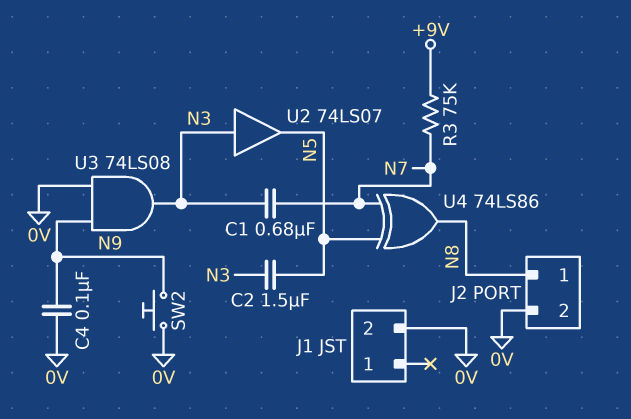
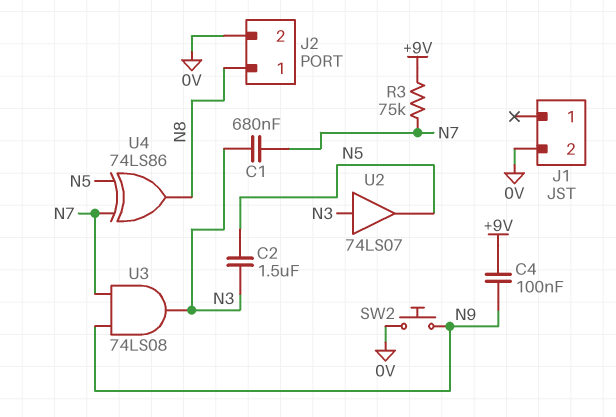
C4: 100nF (0V, N9) -> 100nF (+9V, N9)
U3: AND 74LS08 (in 0V, in N9, out N3) -> AND 74LS08 (in N7, in N9, out N3)

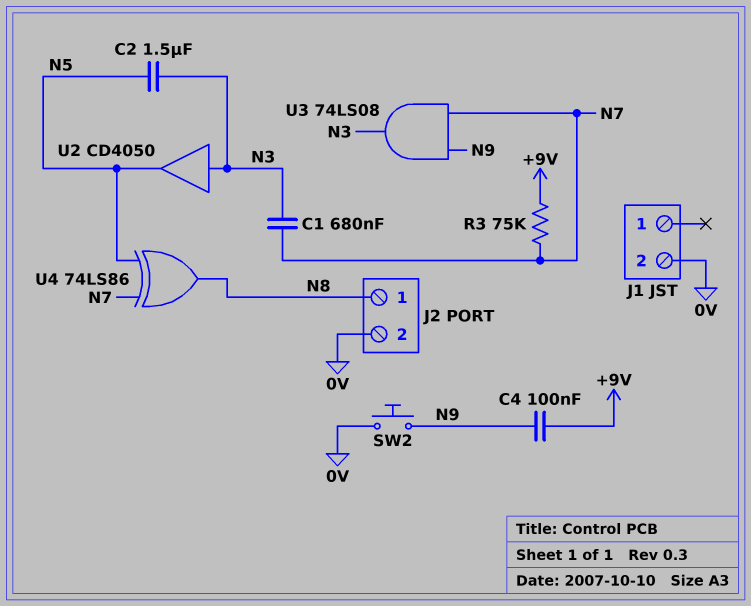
U2: buffer 74LS07 (in N3, out N5) -> buffer CD4050 (in N3, out N5)

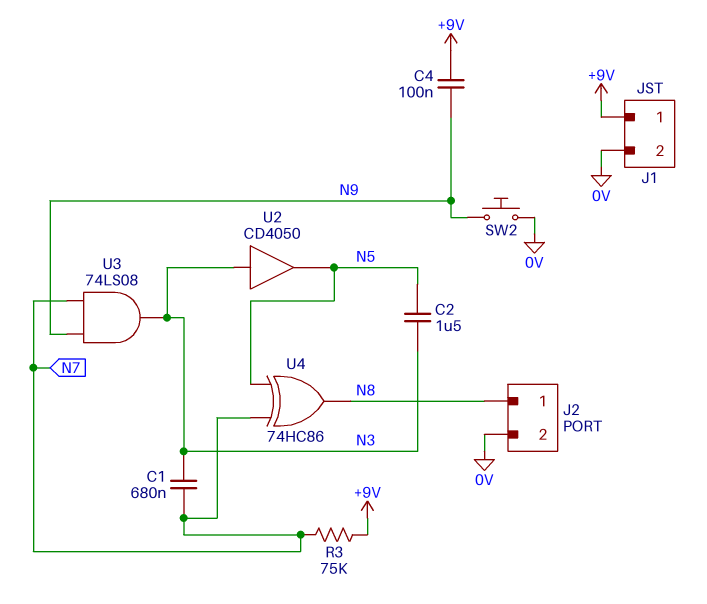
J1 pin 1: none -> +9V
U4: XOR 74LS86 (in N5, in N7, out N8) -> XOR 74HC86 (in N5, in N7, out N8)

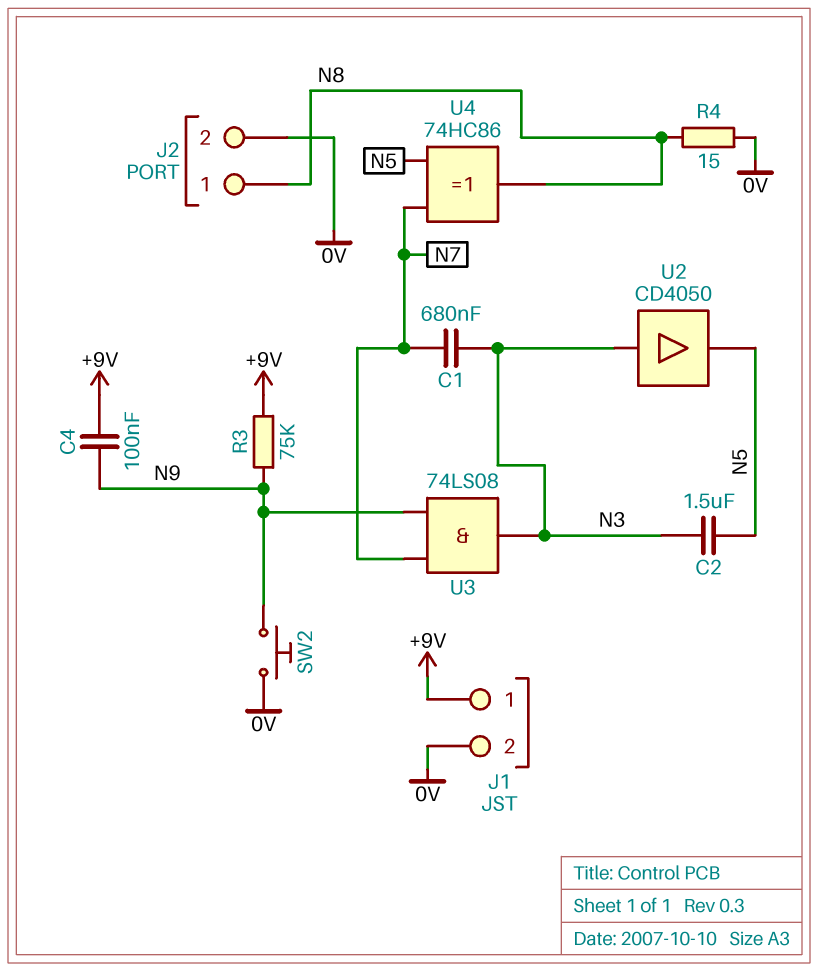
R3: 75k (+9V, N7) -> 75k (+9V, N9)
R4: none -> 15 (0V, N8)

